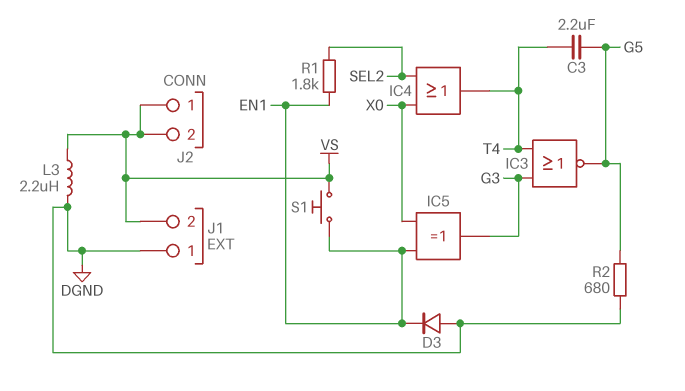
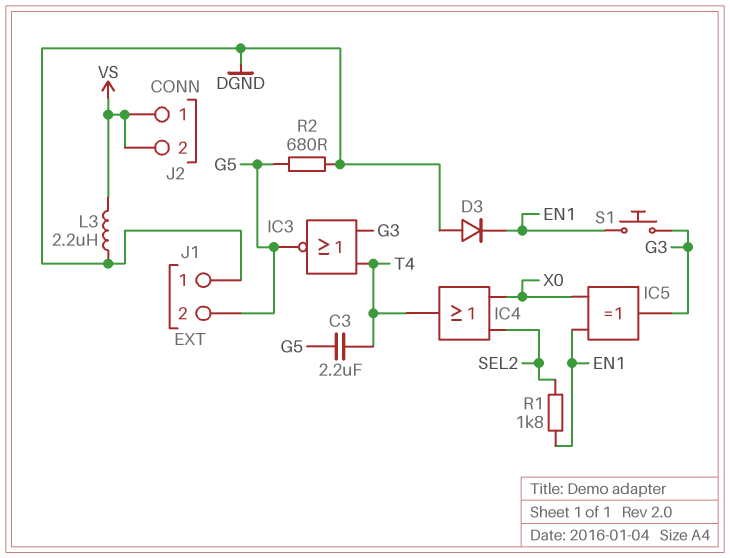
J1 pin 2: VS -> G5
S1: button (EN1, VS) -> button (EN1, G3)

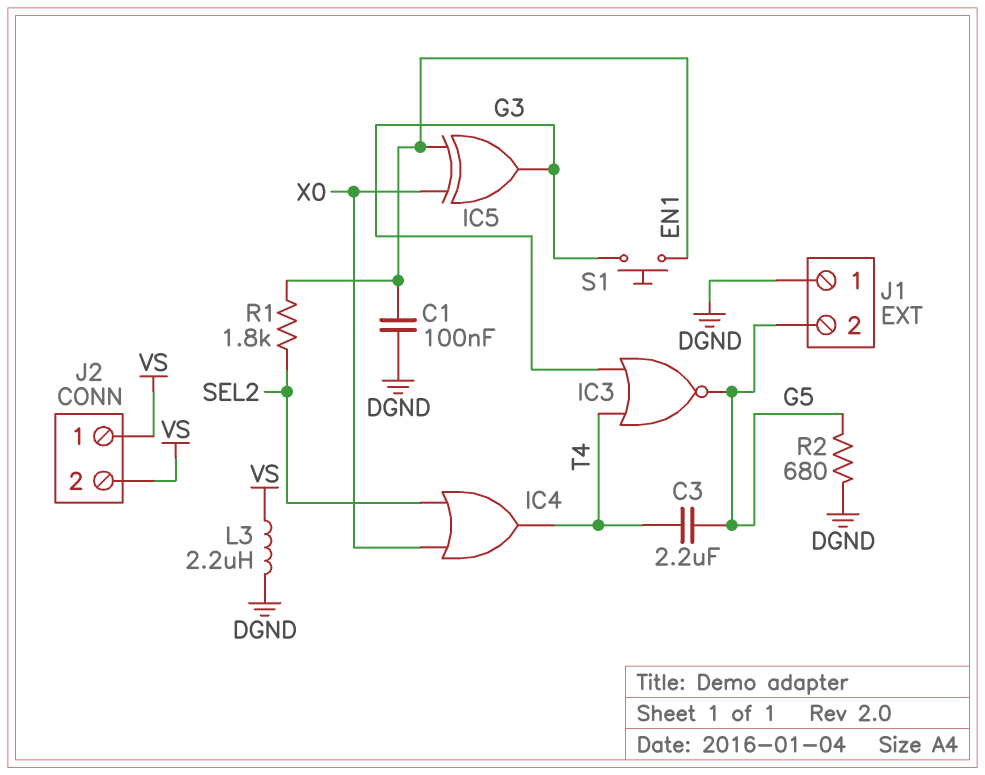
C1: none -> 100nF (DGND, EN1)
D3: diode (A DGND, K EN1) -> none

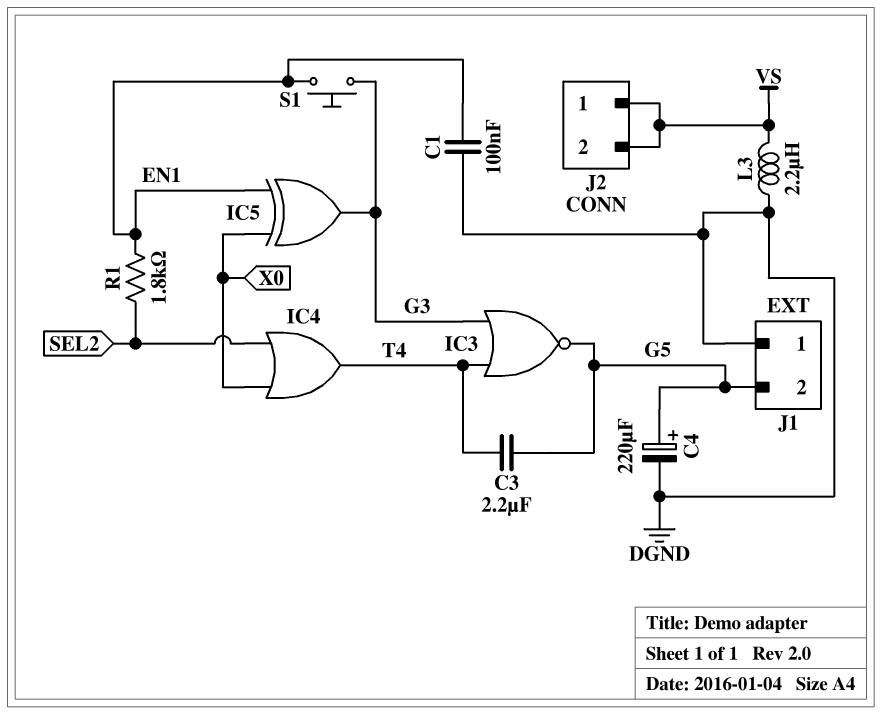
C4: none -> 220uF (plus G5, minus DGND)
R2: 680 (DGND, G5) -> none

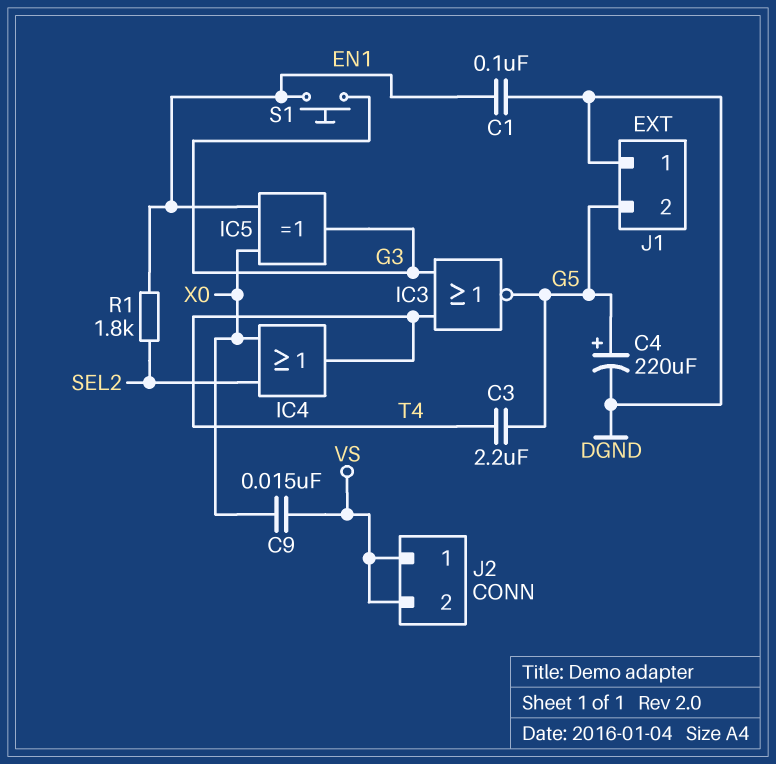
C9: none -> 15nF (VS, X0)
L3: 2.2uH (DGND, VS) -> none

